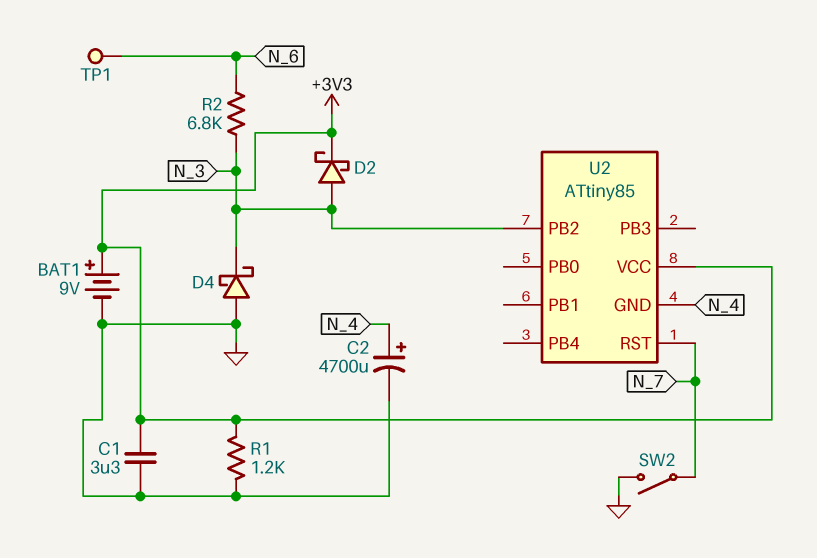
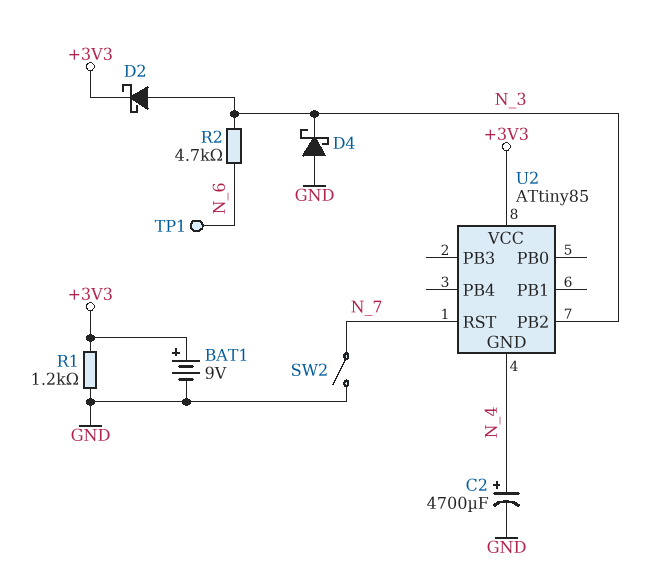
C1: 3.3uF (+3V3, GND) -> none
R2: 6.8k (N_3, N_6) -> 4.7k (N_3, N_6)

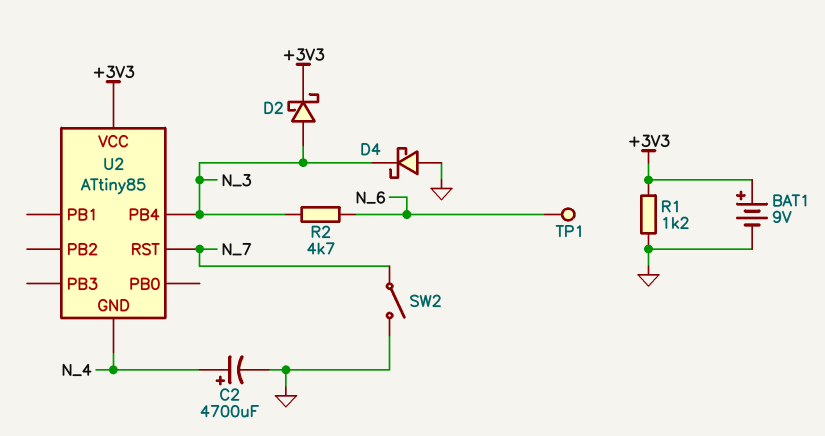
U2 pin PB2: N_3 -> none
U2 pin PB4: none -> N_3

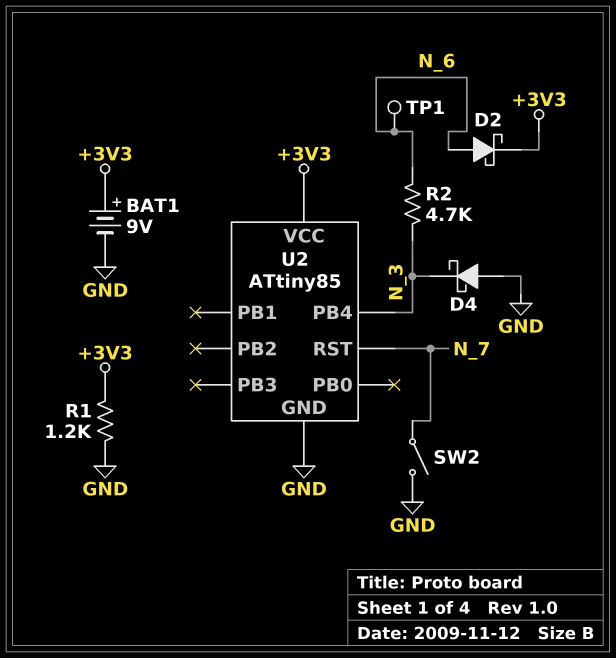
C2: 4700uF (plus N_4, minus GND) -> none
D2: schottky (A N_3, K +3V3) -> schottky (A N_6, K +3V3)
U2 pin GND: N_4 -> GND

